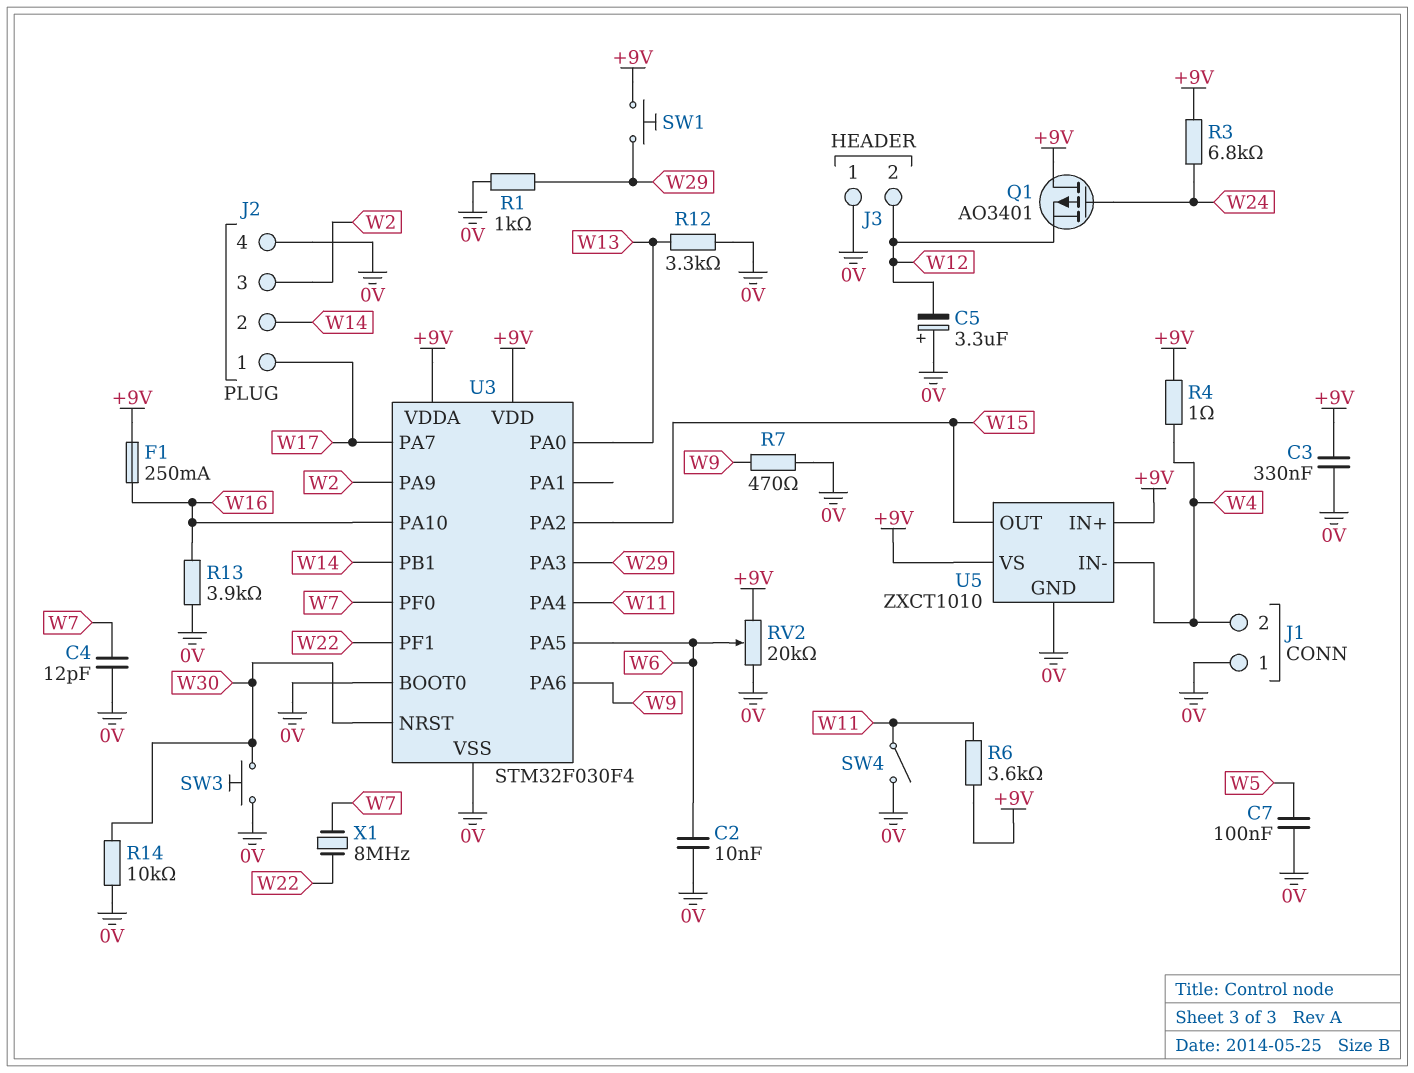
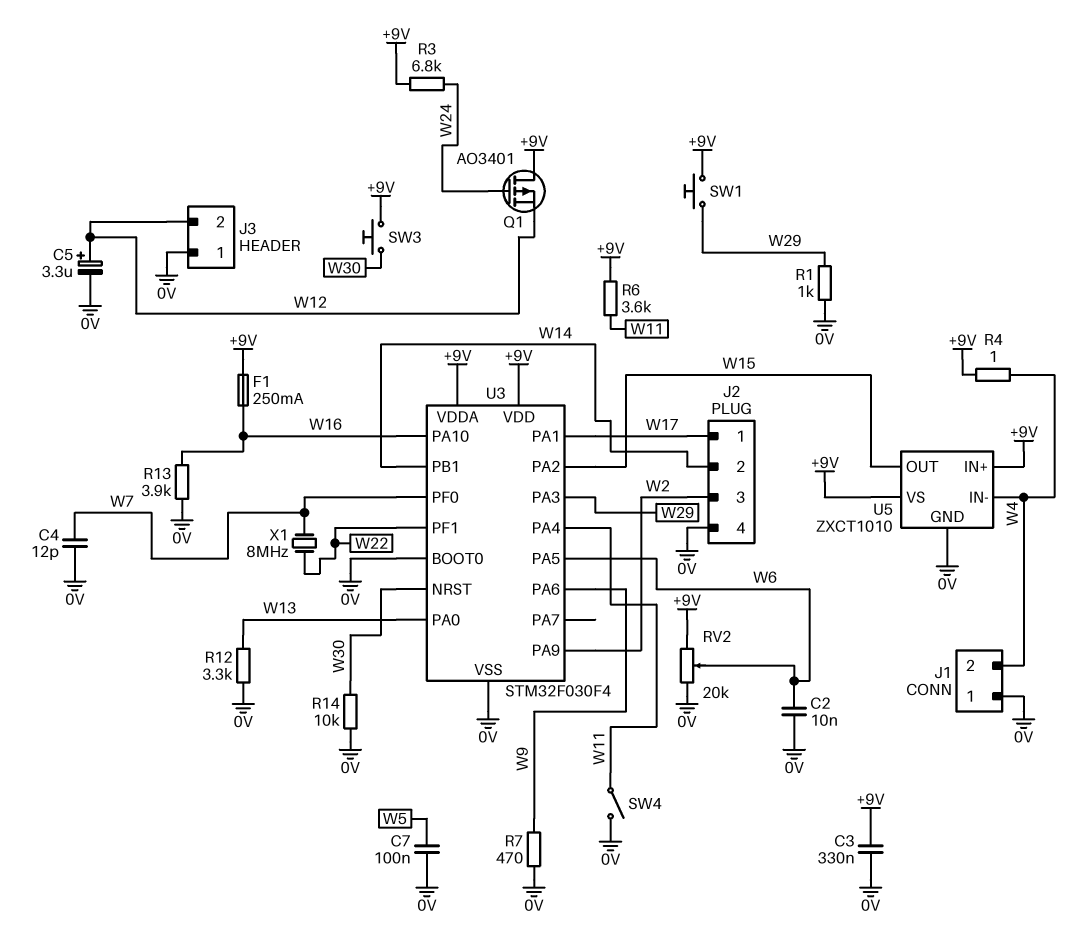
C5: 3.3uF (plus 0V, minus W12) -> 3.3uF (plus W12, minus 0V)
SW3: button (0V, W30) -> button (+9V, W30)
U3 pin PA1: none -> W17
U3 pin PA7: W17 -> none

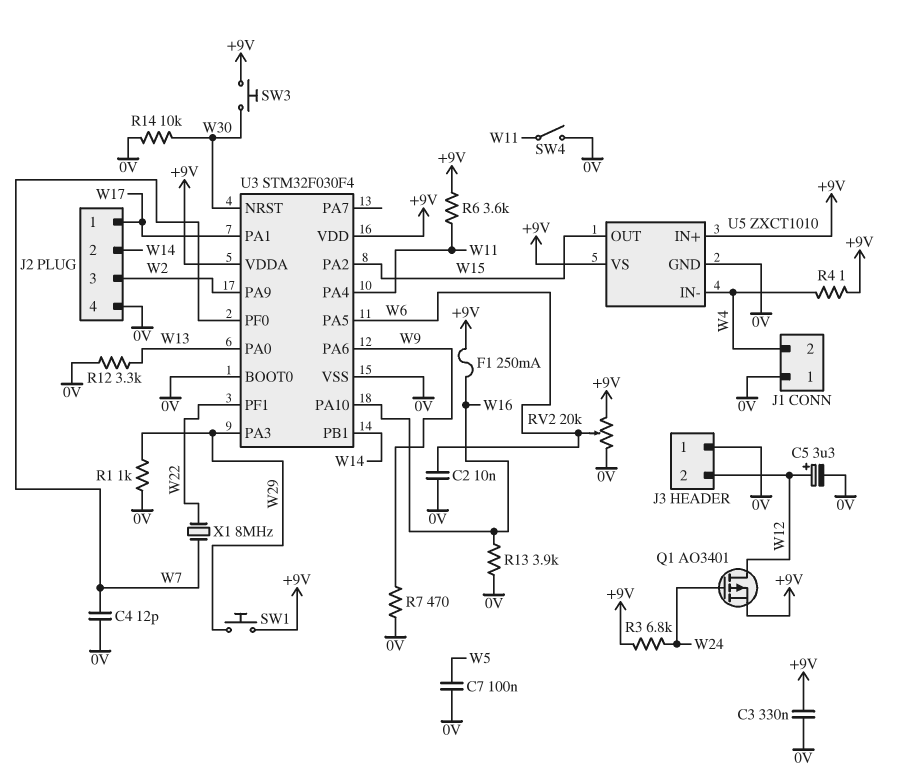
Q1: PMOS AO3401 (G W24, D +9V, S W12) -> PMOS AO3401 (G W24, D W12, S +9V)

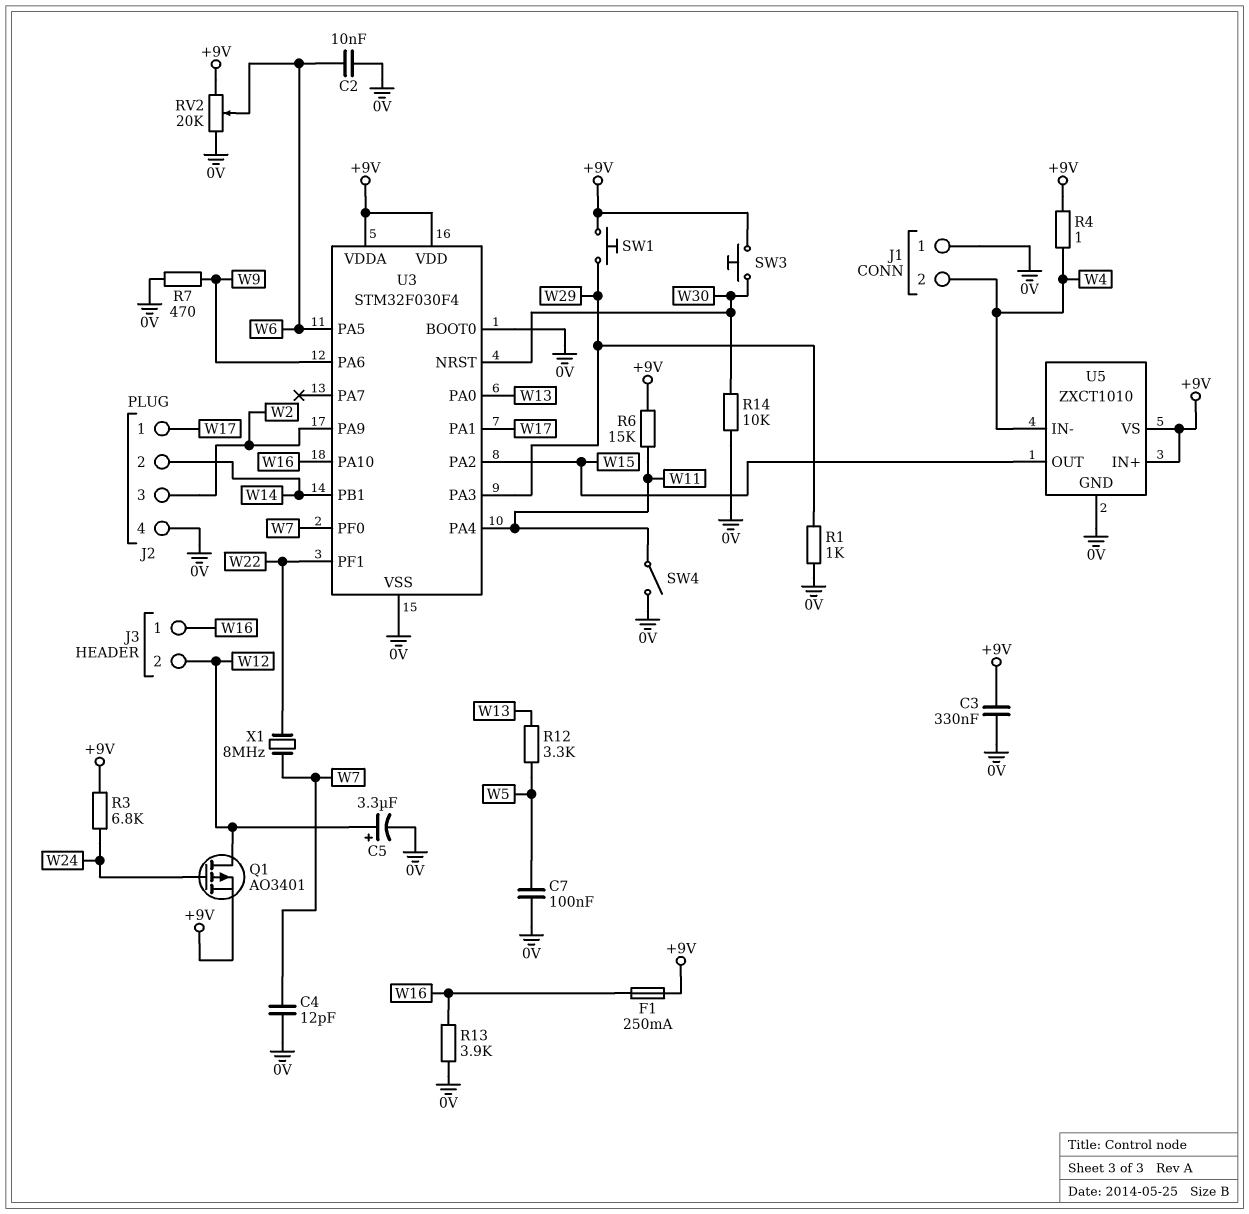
J3 pin 1: 0V -> W16
R6: 3.6k (+9V, W11) -> 15k (+9V, W11)
R12: 3.3k (0V, W13) -> 3.3k (W5, W13)

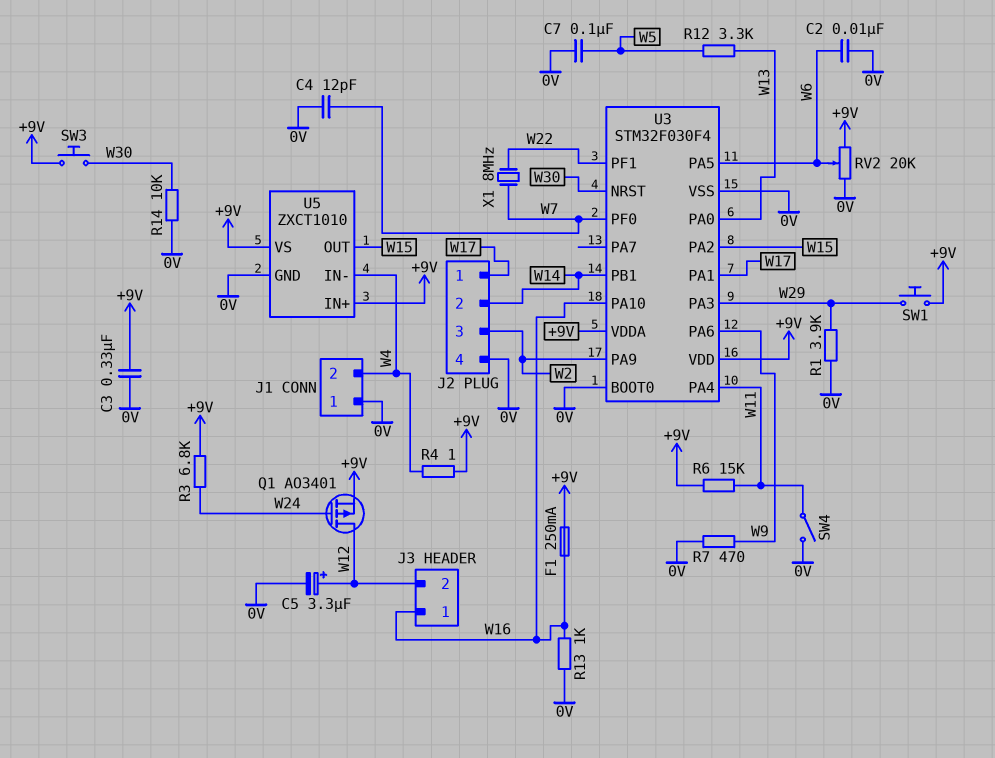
R1: 1k (0V, W29) -> 3.9k (0V, W29)
R13: 3.9k (0V, W16) -> 1k (0V, W16)

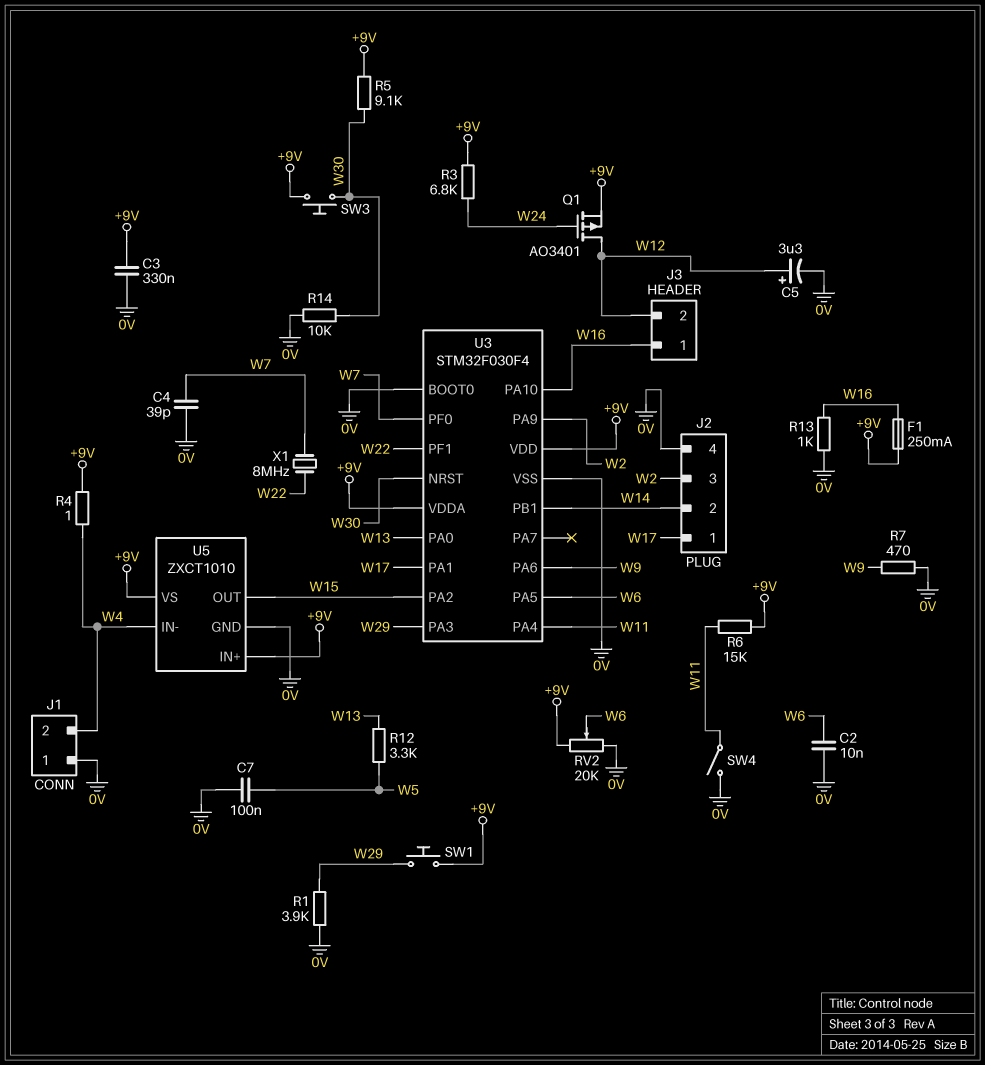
C4: 12pF (0V, W7) -> 39pF (0V, W7)
R5: none -> 9.1k (+9V, W30)

